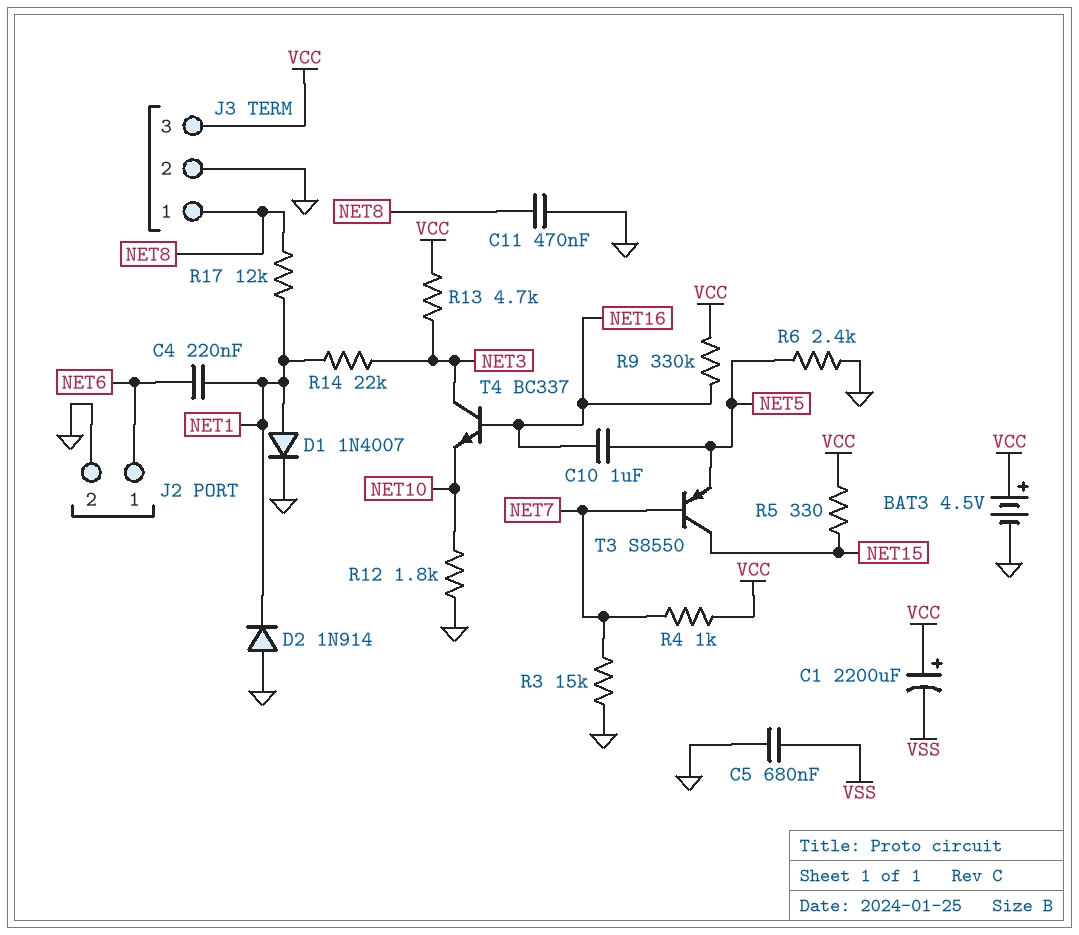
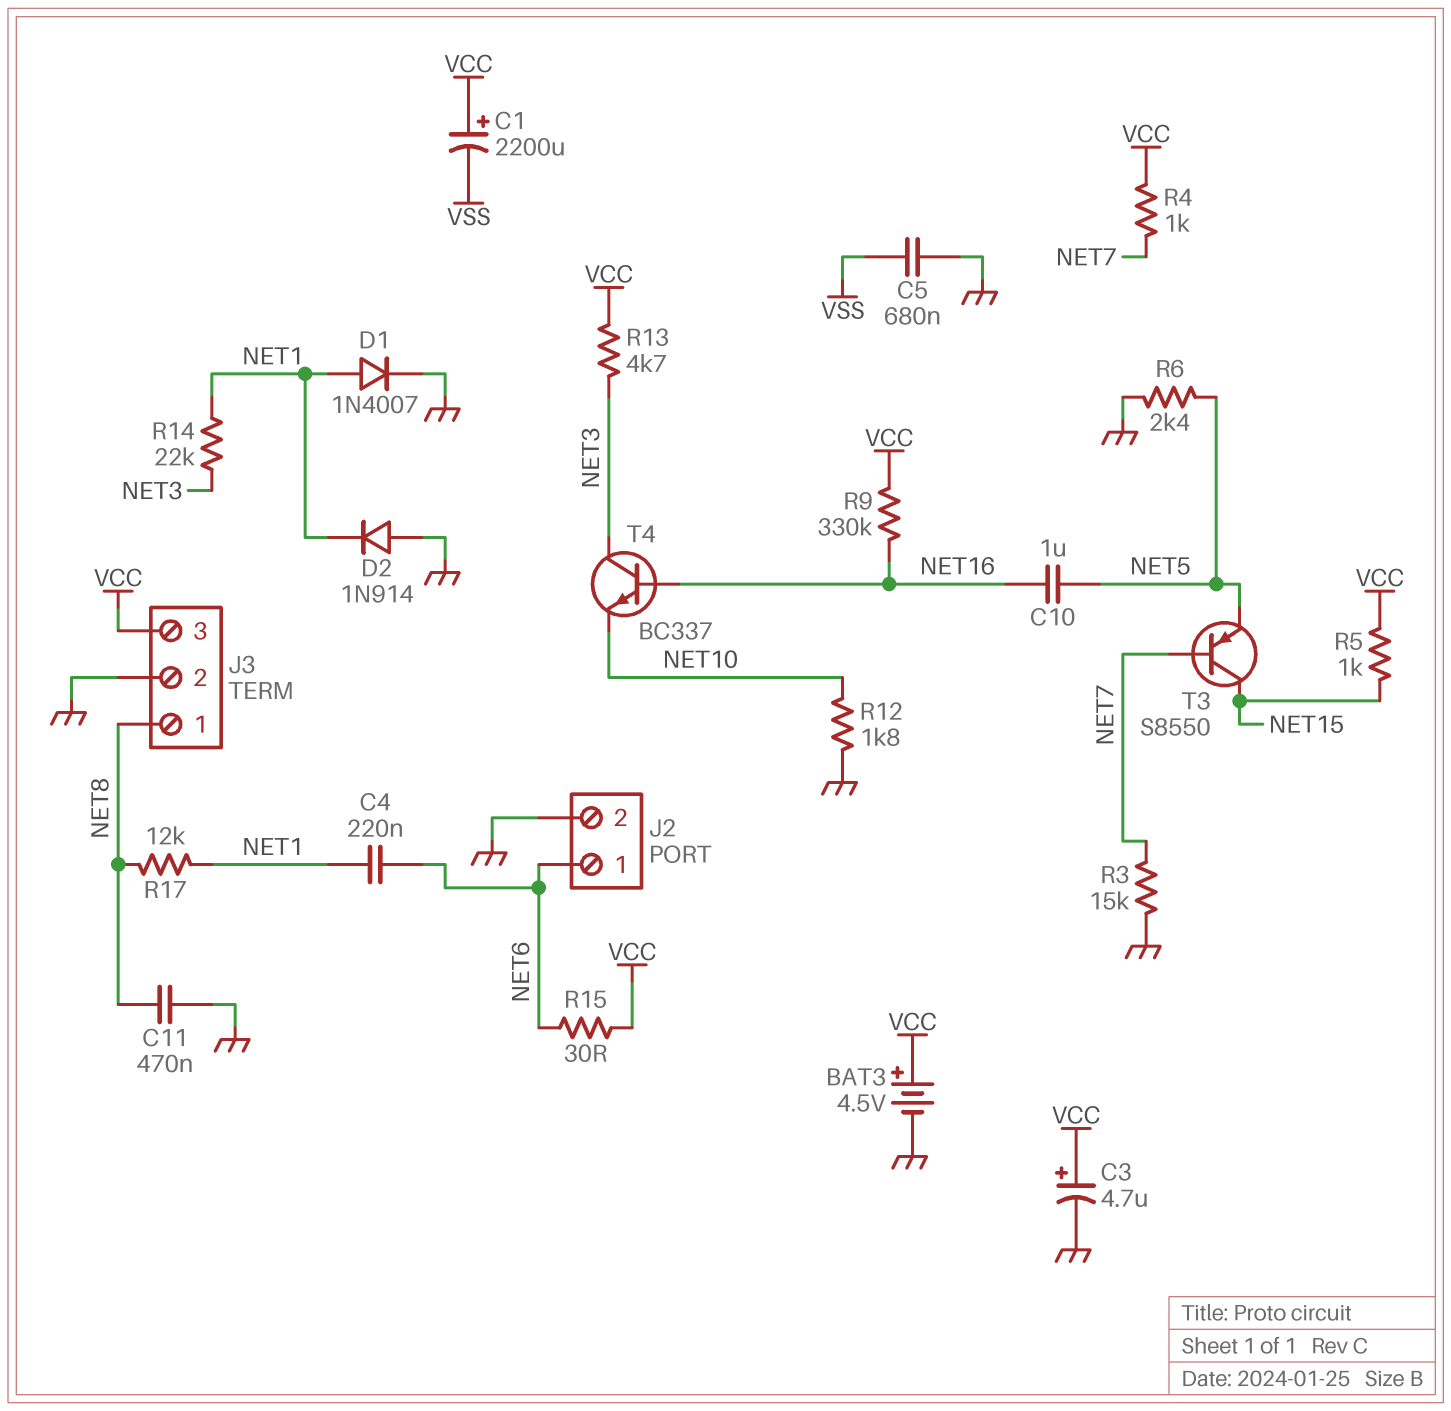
C3: none -> 4.7uF (plus VCC, minus GND)
R5: 330 (NET15, VCC) -> 1k (NET15, VCC)
R15: none -> 30 (NET6, VCC)

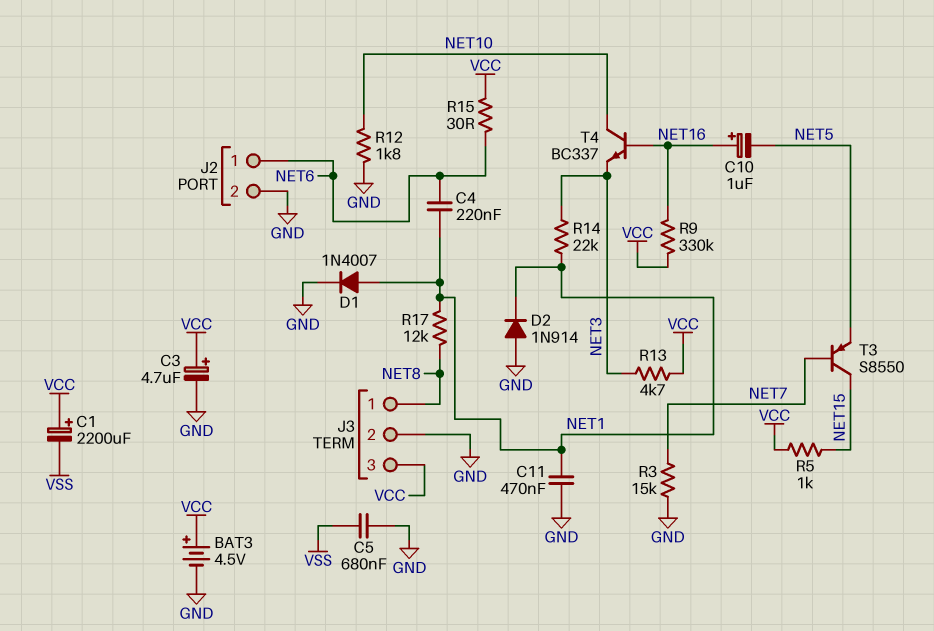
C10: 1uF (NET5, NET16) -> 1uF (plus NET16, minus NET5)
C11: 470nF (GND, NET8) -> 470nF (GND, NET1)
R4: 1k (NET7, VCC) -> none
R6: 2.4k (GND, NET5) -> none
T4: NPN BC337 (B NET16, C NET3, E NET10) -> NPN BC337 (B NET16, C NET10, E NET3)

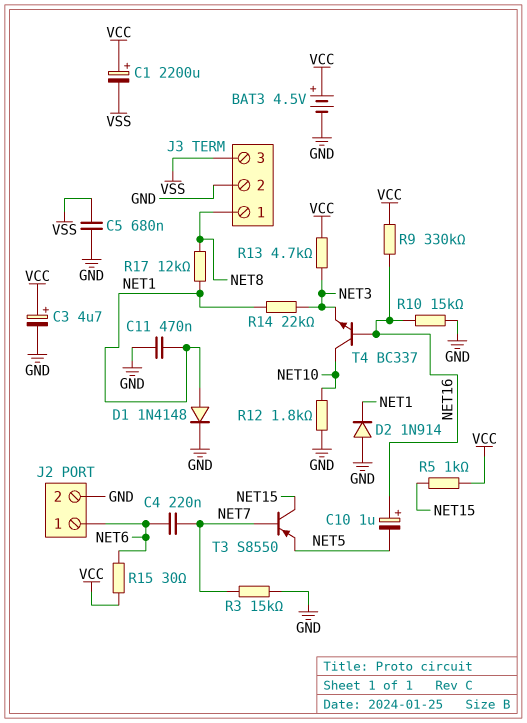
C4: 220nF (NET1, NET6) -> 220nF (NET6, NET7)
D1: diode 1N4007 (A NET1, K GND) -> diode 1N4148 (A NET1, K GND)
J3 pin 3: VCC -> VSS
R10: none -> 15k (GND, NET16)

